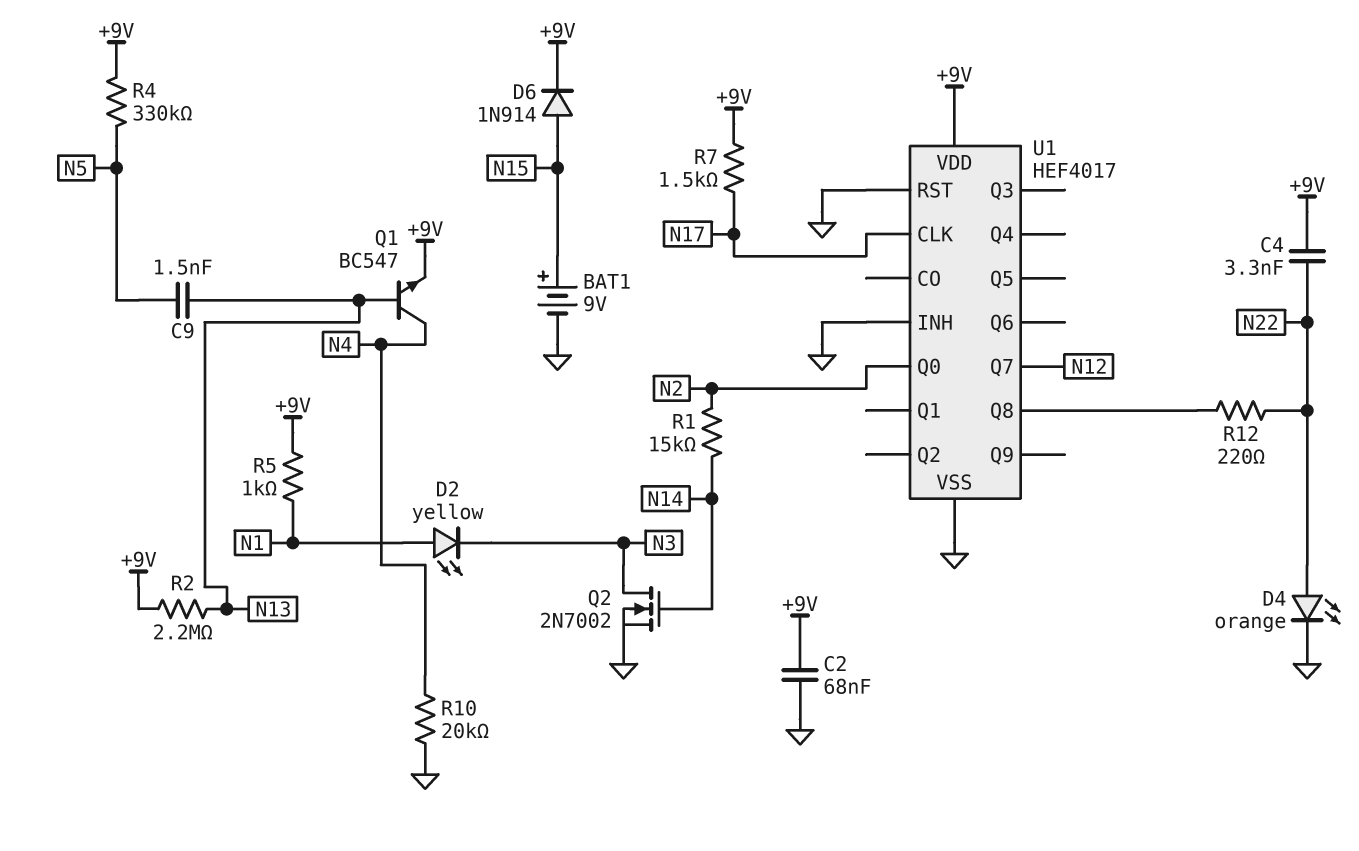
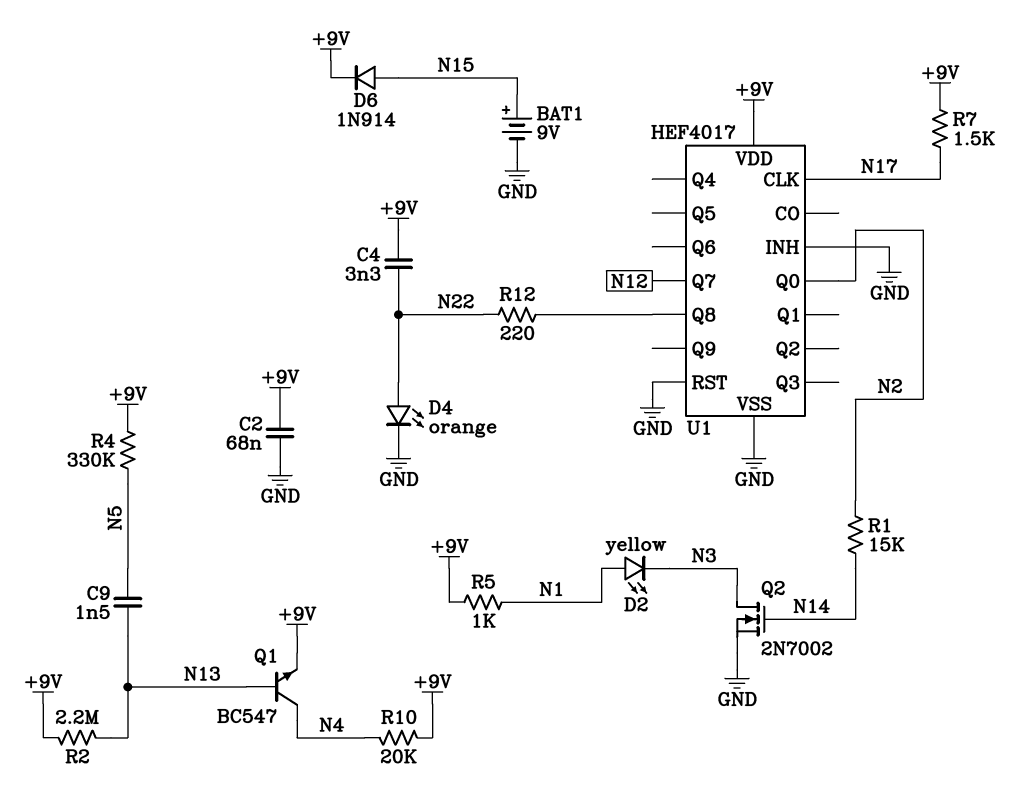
R10: 20k (GND, N4) -> 20k (+9V, N4)

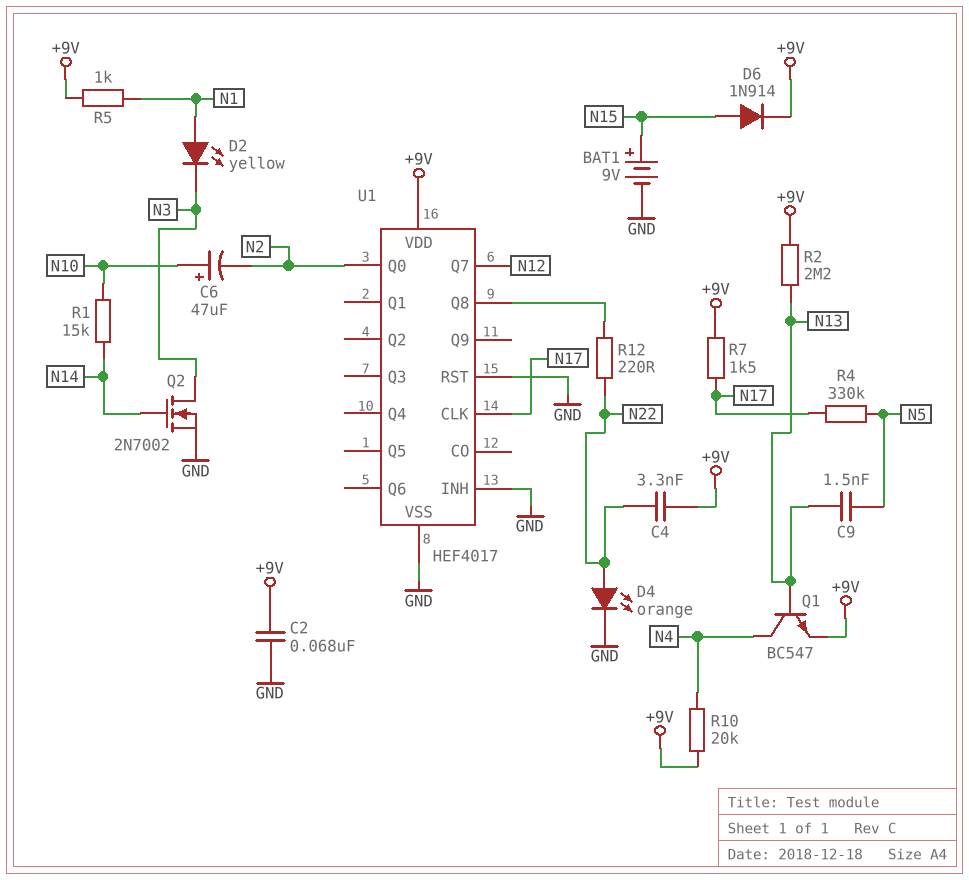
C6: none -> 47uF (plus N10, minus N2)
R1: 15k (N2, N14) -> 15k (N10, N14)
R4: 330k (+9V, N5) -> 330k (N5, N17)

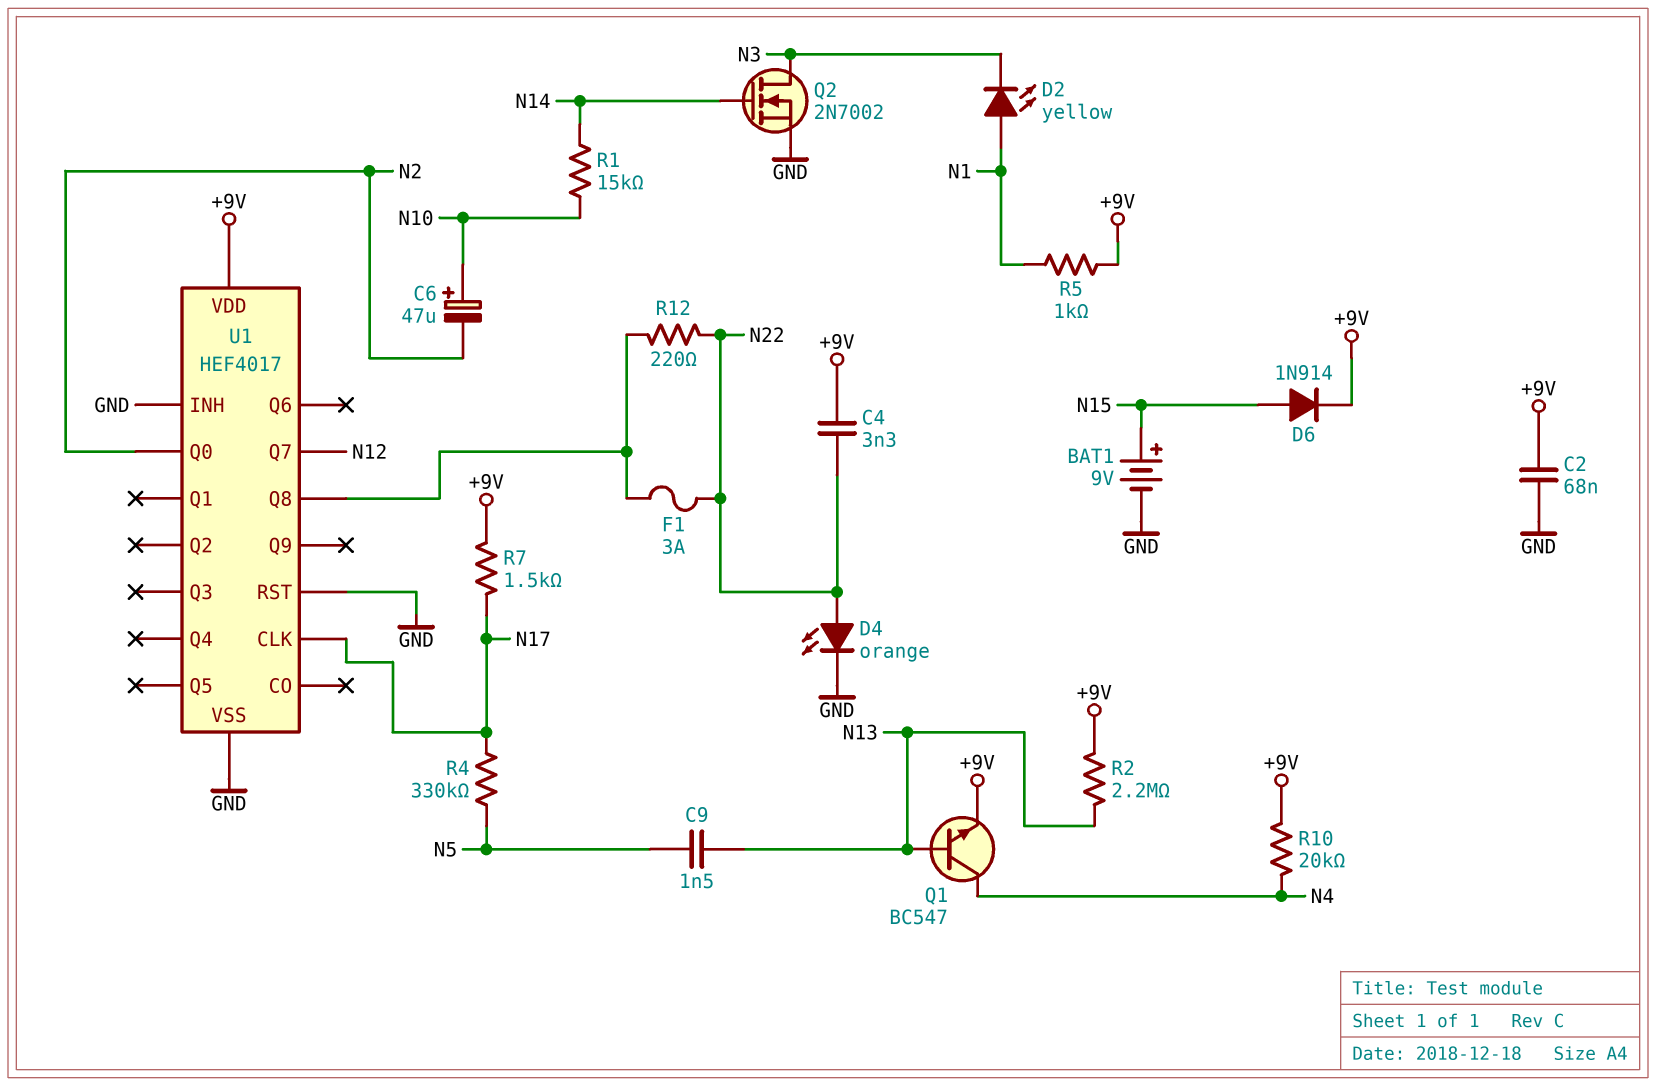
F1: none -> 3A (N22, U1/Q8)

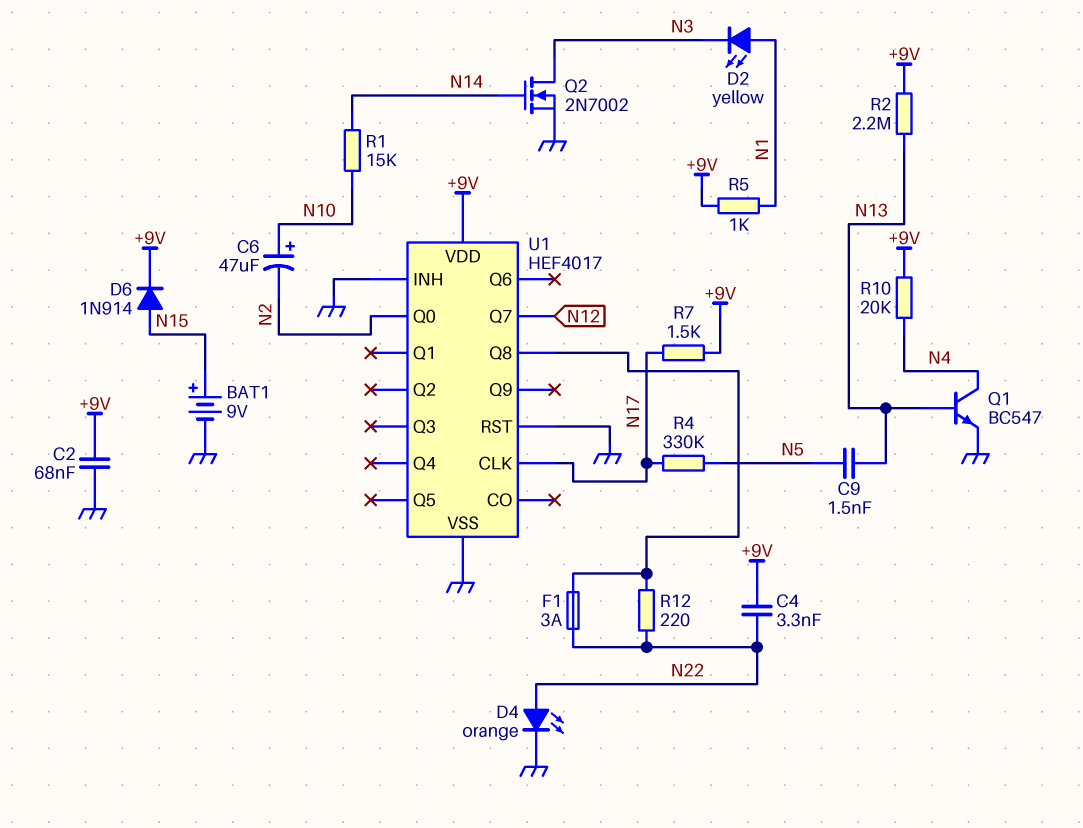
Q1: NPN BC547 (B N13, C N4, E +9V) -> NPN BC547 (B N13, C N4, E GND)

